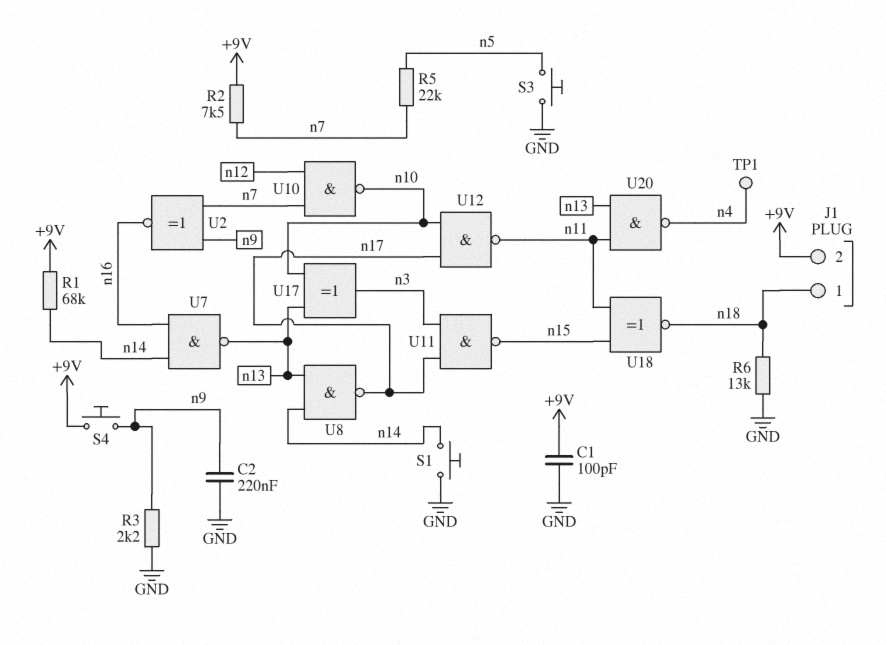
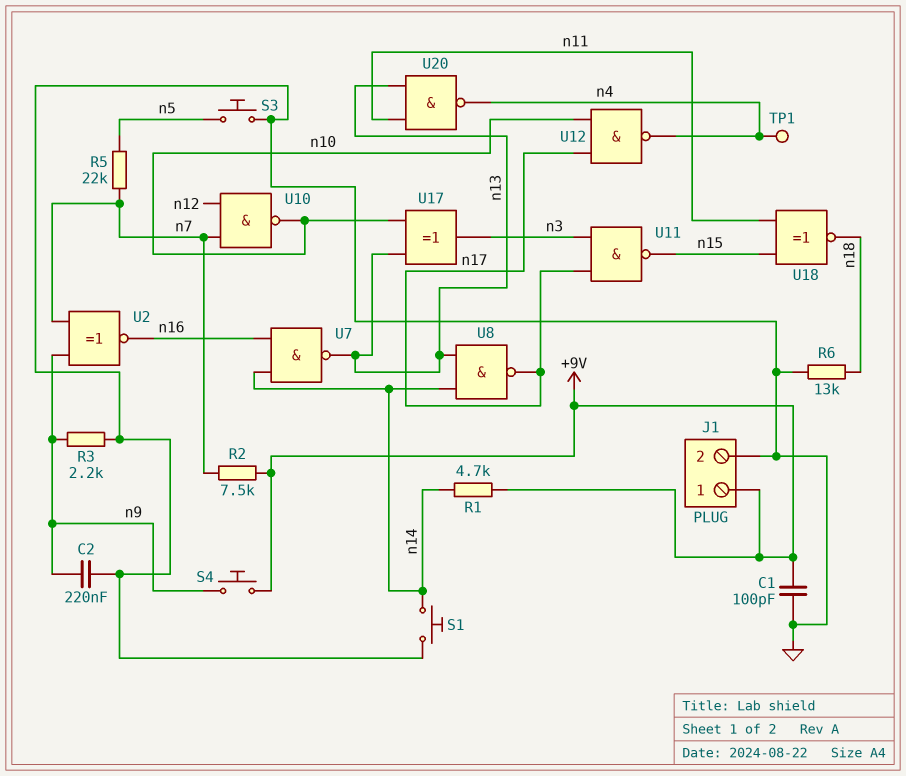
J1 pin 1: n18 -> +9V
J1 pin 2: +9V -> GND
R1: 68k (+9V, n14) -> 4.7k (+9V, n14)
U12: NAND (in n10, in n17, out n11) -> NAND (in n10, in n17, out n4)

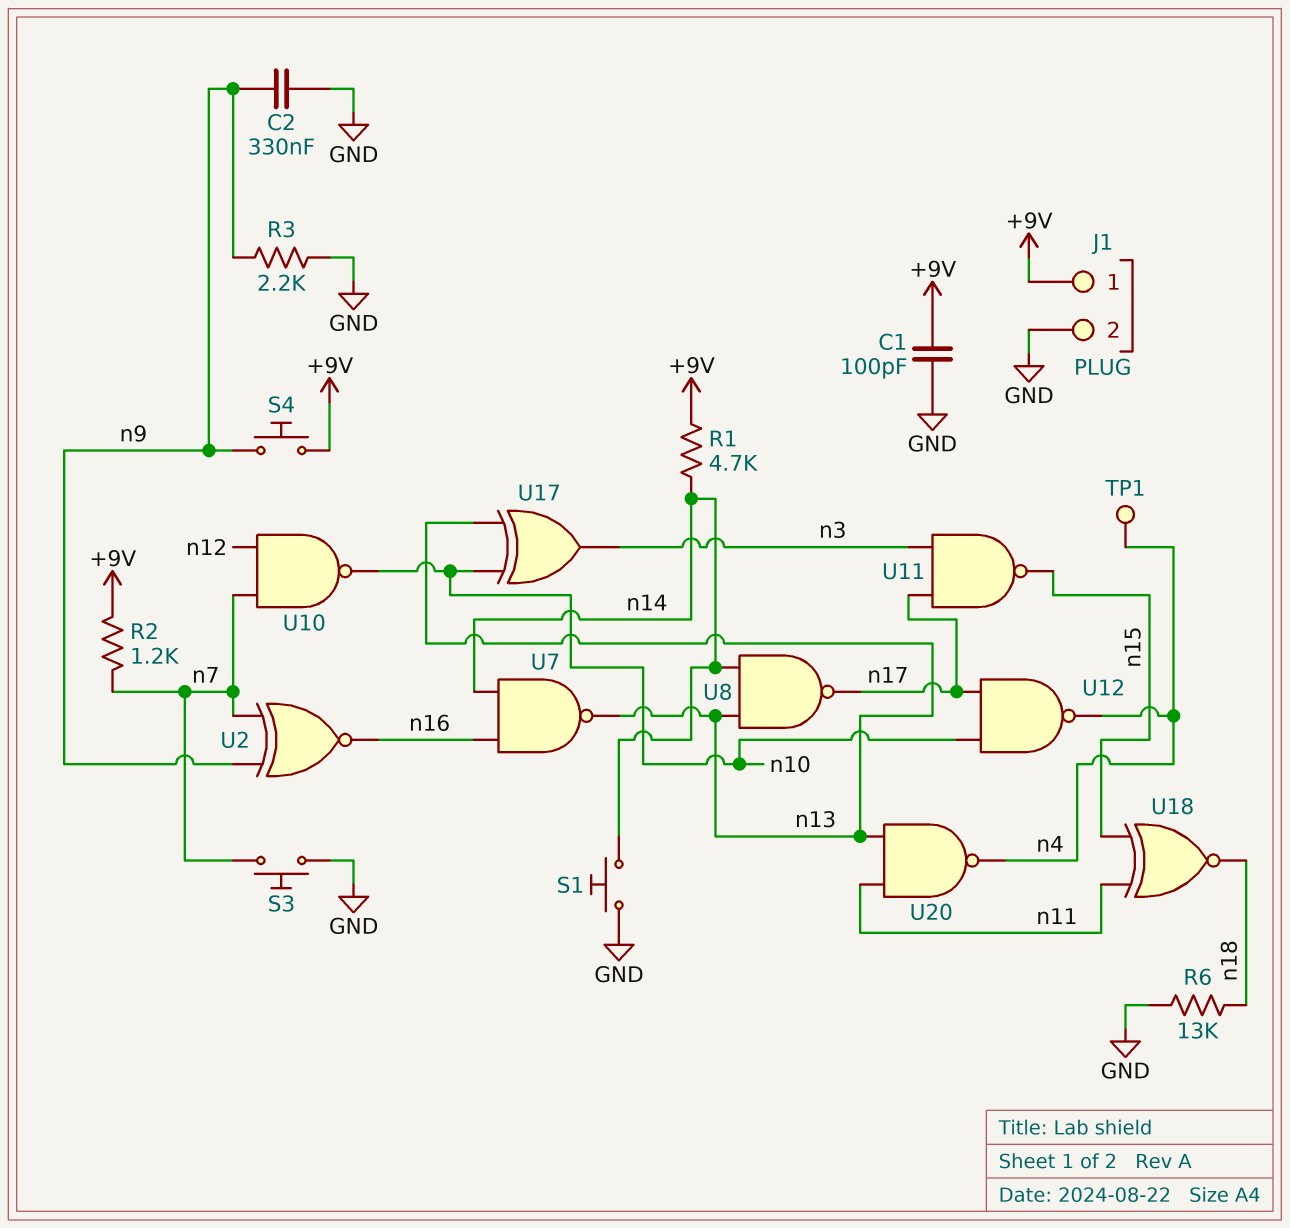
C2: 220nF (GND, n9) -> 330nF (GND, n9)
R2: 7.5k (+9V, n7) -> 1.2k (+9V, n7)
R5: 22k (n5, n7) -> none
S3: button (GND, n5) -> button (GND, n7)

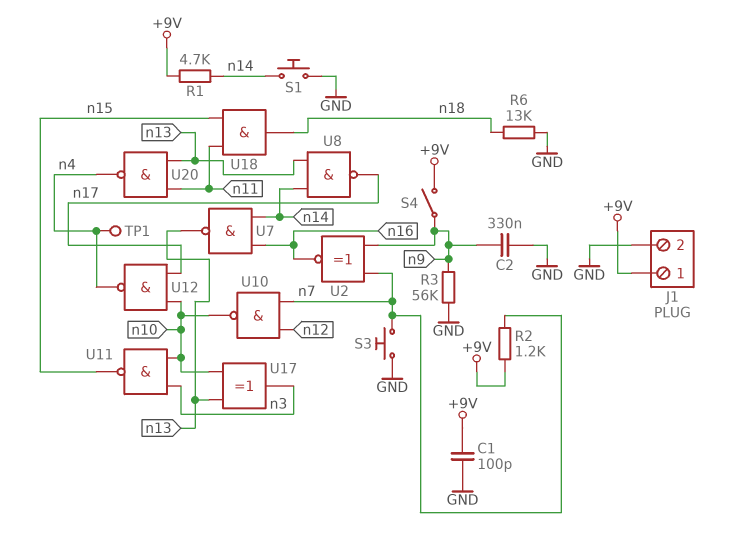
R3: 2.2k (GND, n9) -> 56k (GND, n9)
S4: button (+9V, n9) -> switch (+9V, n9)
U11: NAND (in n3, in n17, out n15) -> NAND (in n3, in n10, out n15)
U18: XNOR (in n11, in n15, out n18) -> AND (in n11, in n15, out n18)

